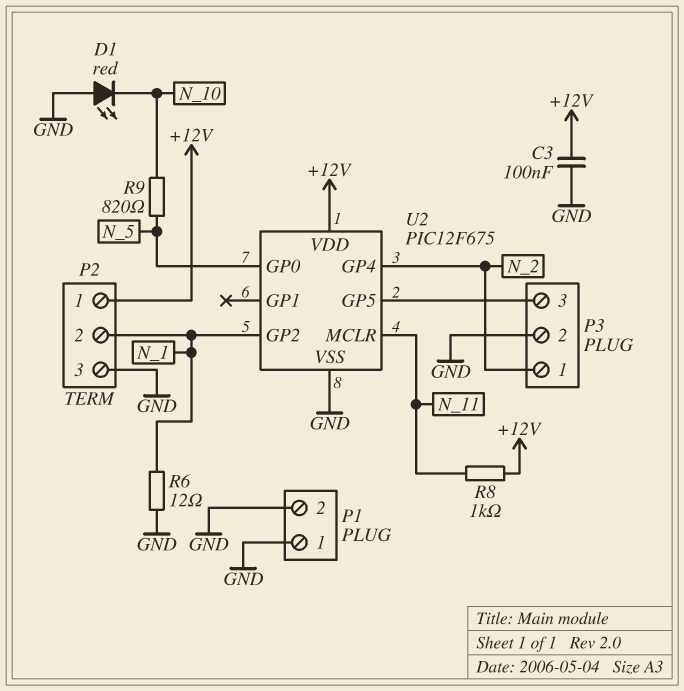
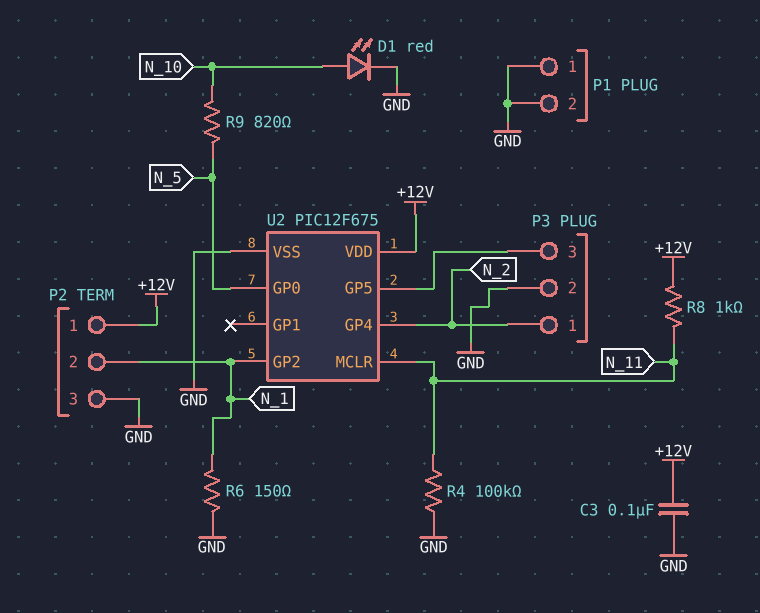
D1: LED red (A GND, K N_10) -> LED red (A N_10, K GND)
R4: none -> 100k (GND, N_11)
R6: 12 (GND, N_1) -> 150 (GND, N_1)

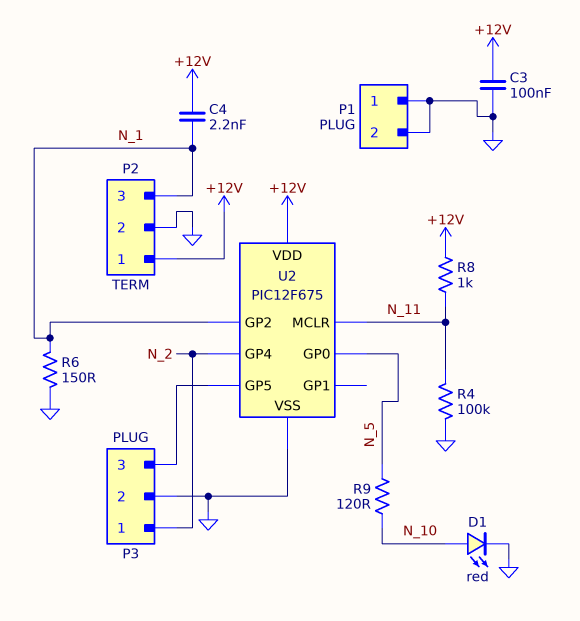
C4: none -> 2.2nF (+12V, N_1)
P2 pin 2: N_1 -> GND
P2 pin 3: GND -> N_1
R9: 820 (N_5, N_10) -> 120 (N_5, N_10)

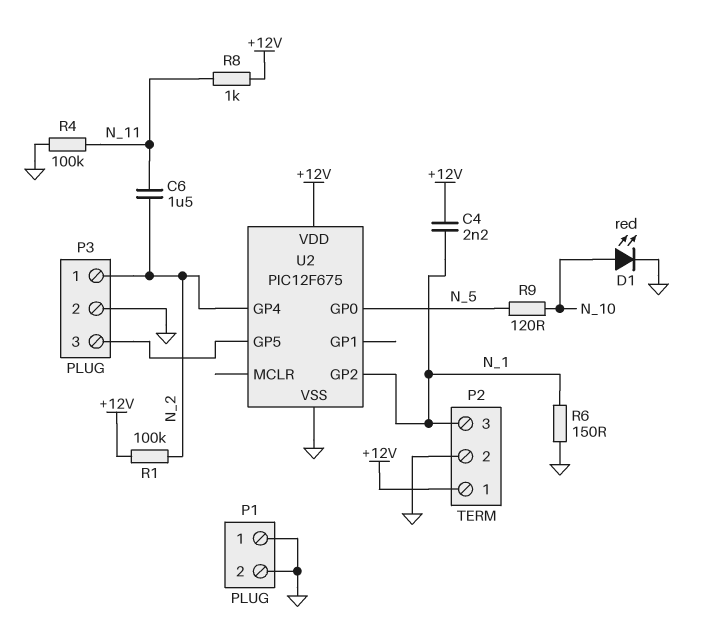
C3: 100nF (+12V, GND) -> none
C6: none -> 1.5uF (N_2, N_11)
R1: none -> 100k (+12V, N_2)
U2 pin MCLR: N_11 -> none

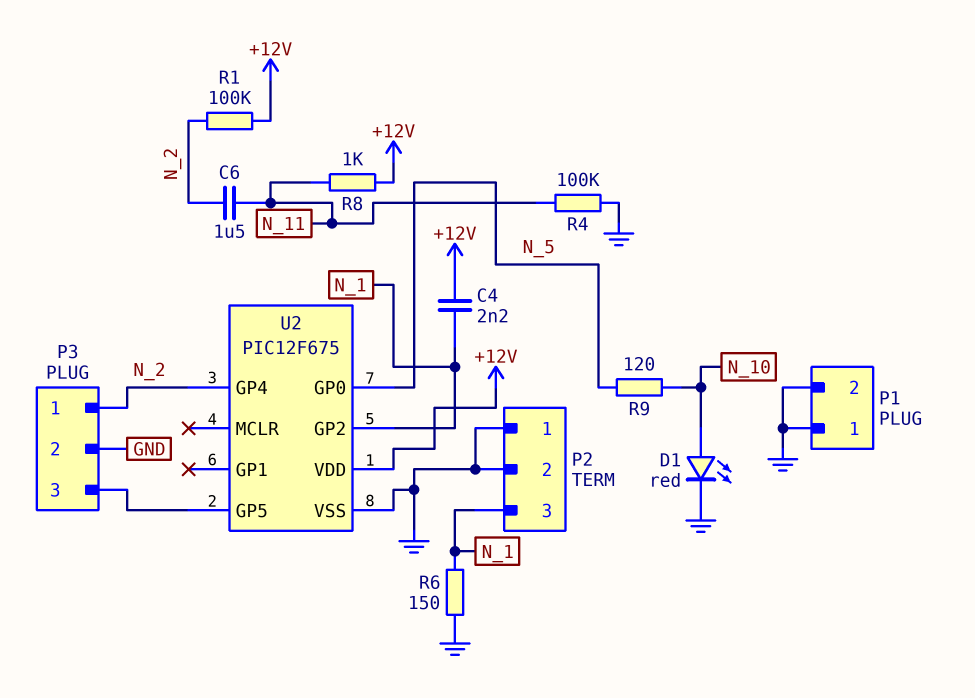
P2 pin 1: +12V -> GND

